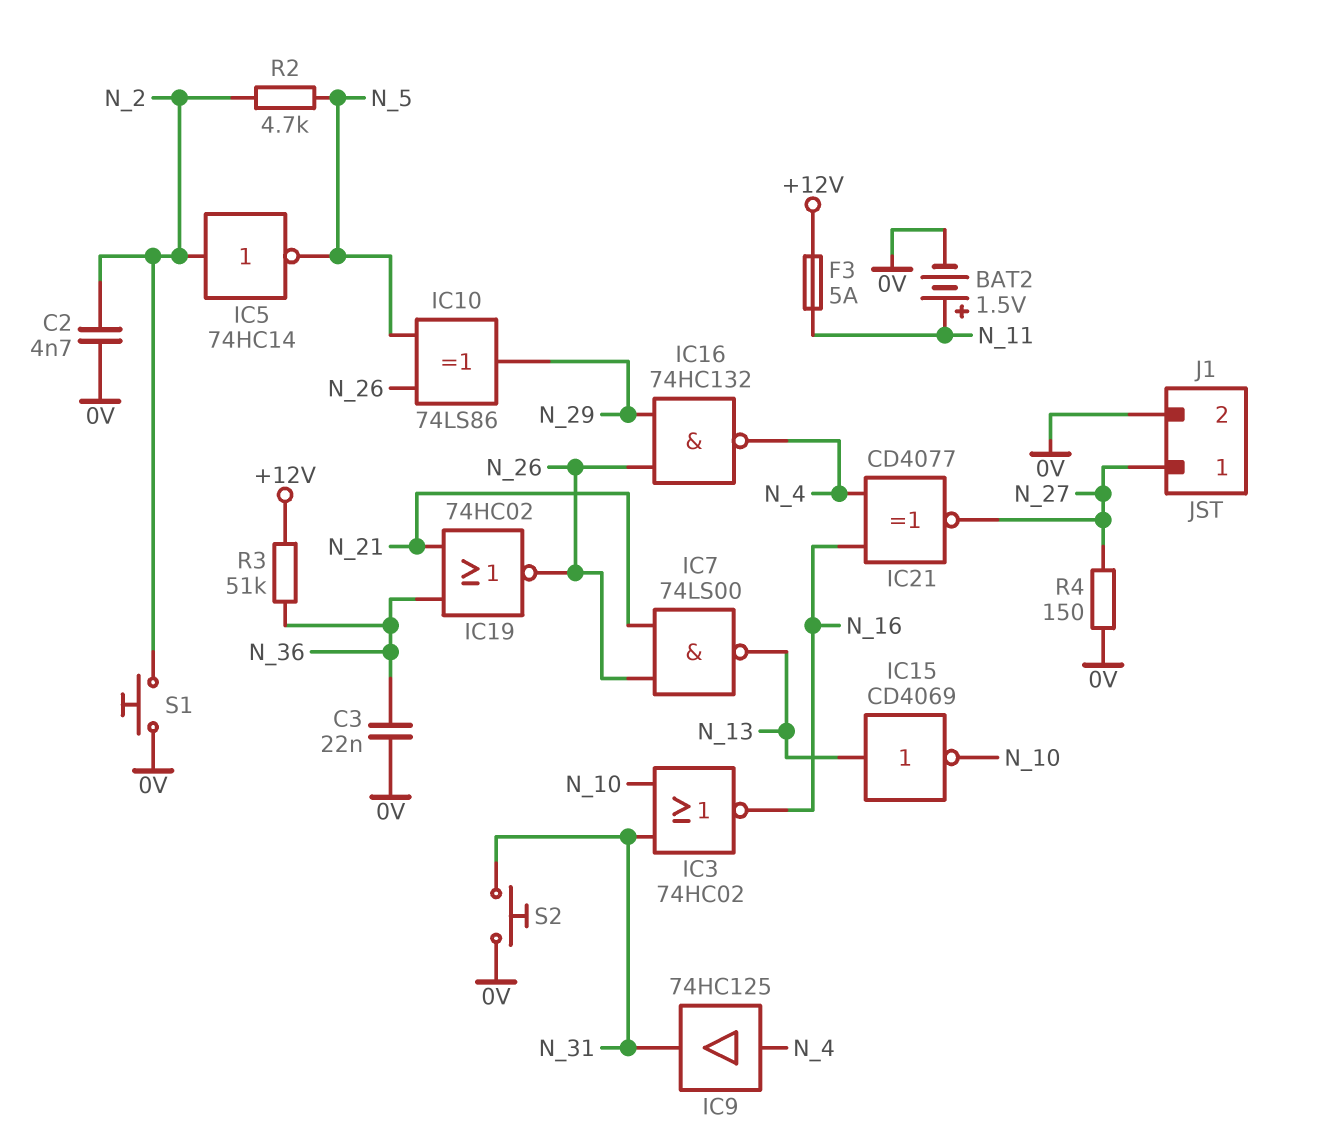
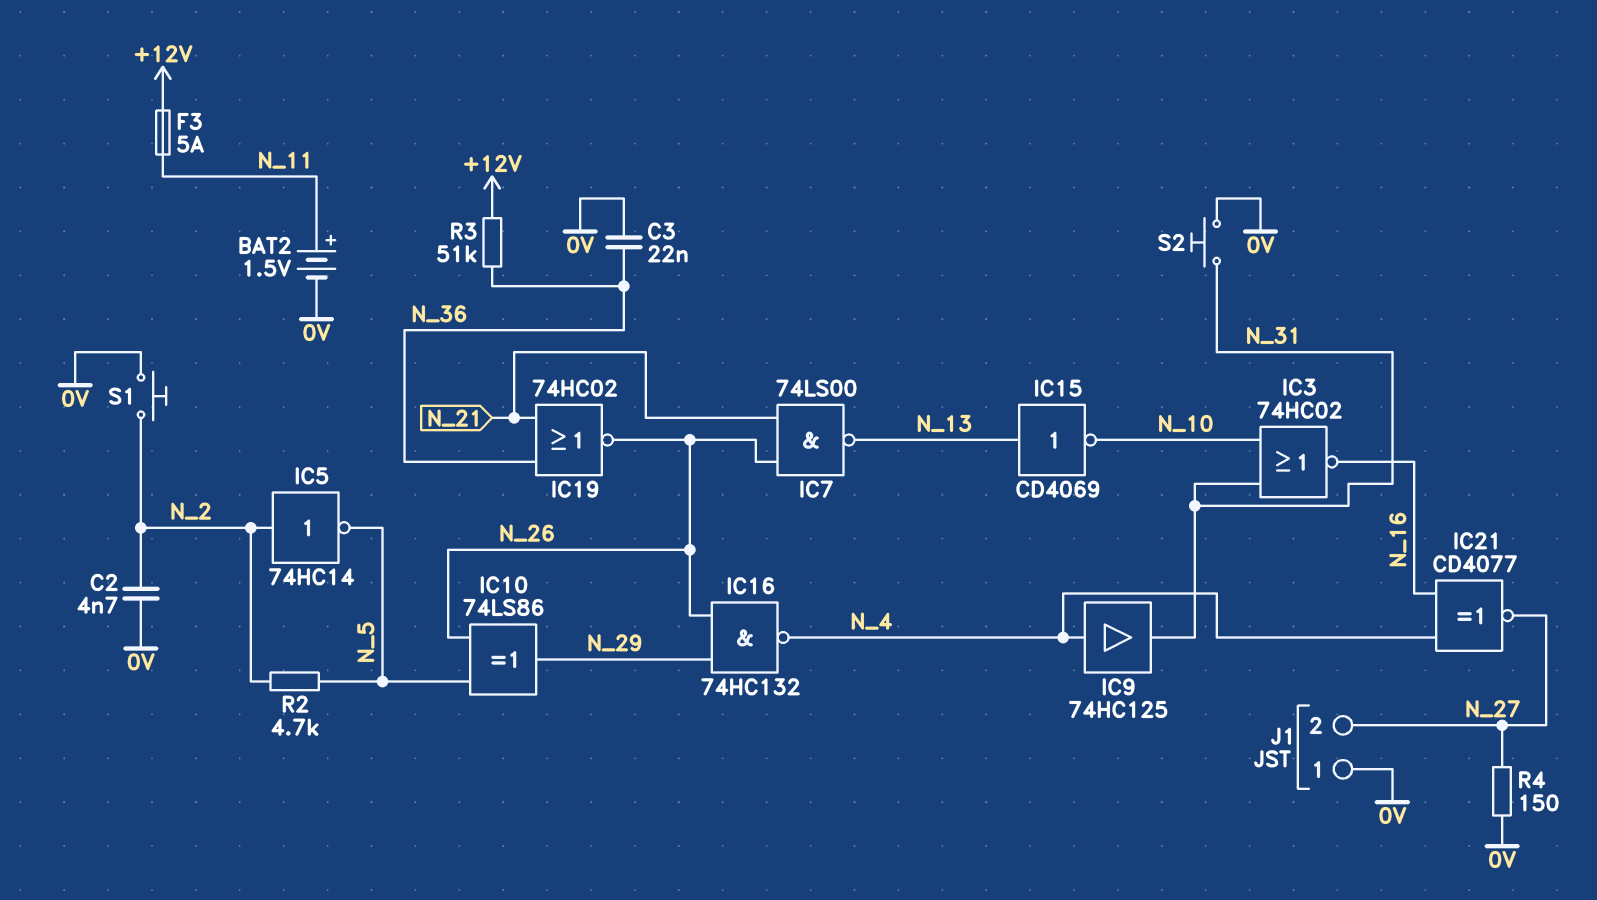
J1 pin 1: N_27 -> 0V
J1 pin 2: 0V -> N_27

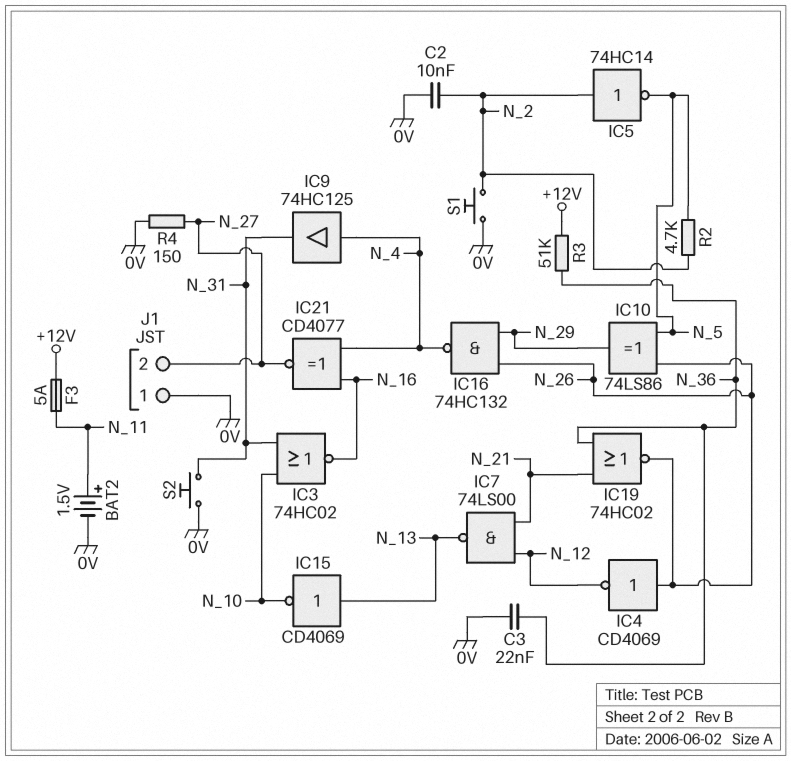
C2: 4.7nF (0V, N_2) -> 10nF (0V, N_2)
IC4: none -> NOT CD4069 (in N_26, out N_12)
IC7: NAND 74LS00 (in N_21, in N_26, out N_13) -> NAND 74LS00 (in N_12, in N_21, out N_13)

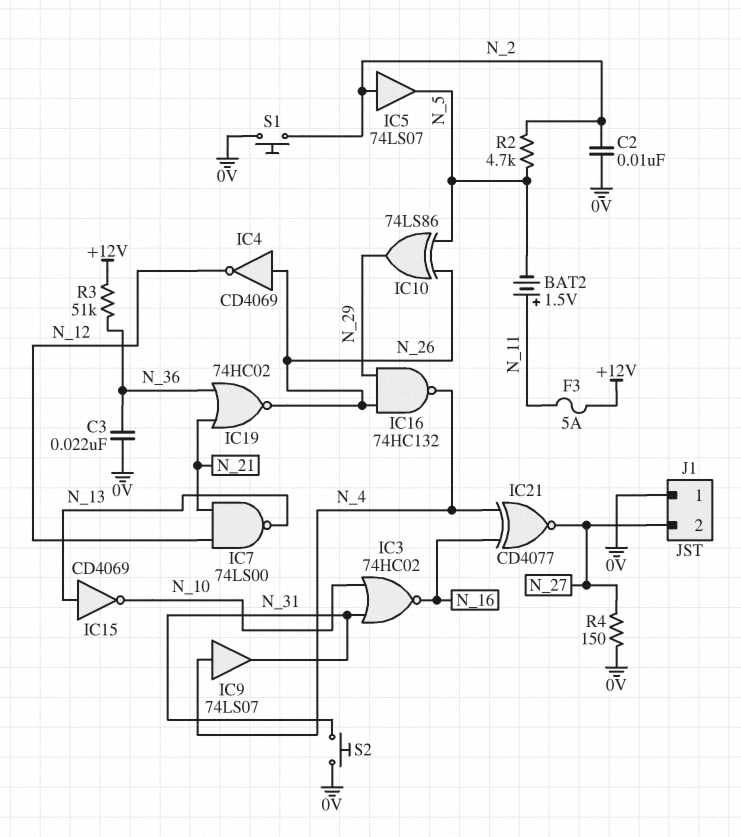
BAT2: 1.5V (plus N_11, minus 0V) -> 1.5V (plus N_11, minus N_5)
IC5: NOT 74HC14 (in N_2, out N_5) -> buffer 74LS07 (in N_2, out N_5)
IC9: buffer 74HC125 (in N_4, out N_31) -> buffer 74LS07 (in N_4, out N_31)

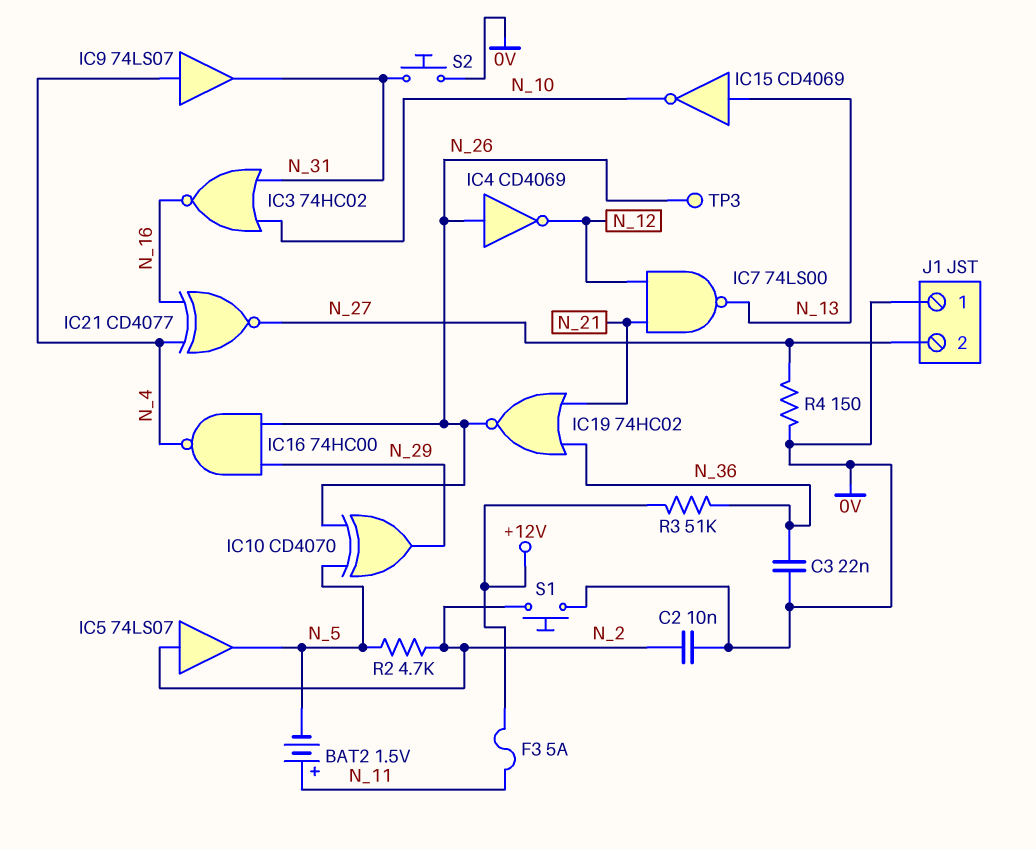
IC10: XOR 74LS86 (in N_5, in N_26, out N_29) -> XOR CD4070 (in N_5, in N_26, out N_29)
IC16: NAND 74HC132 (in N_26, in N_29, out N_4) -> NAND 74HC00 (in N_26, in N_29, out N_4)
TP3: none -> test point (N_26)

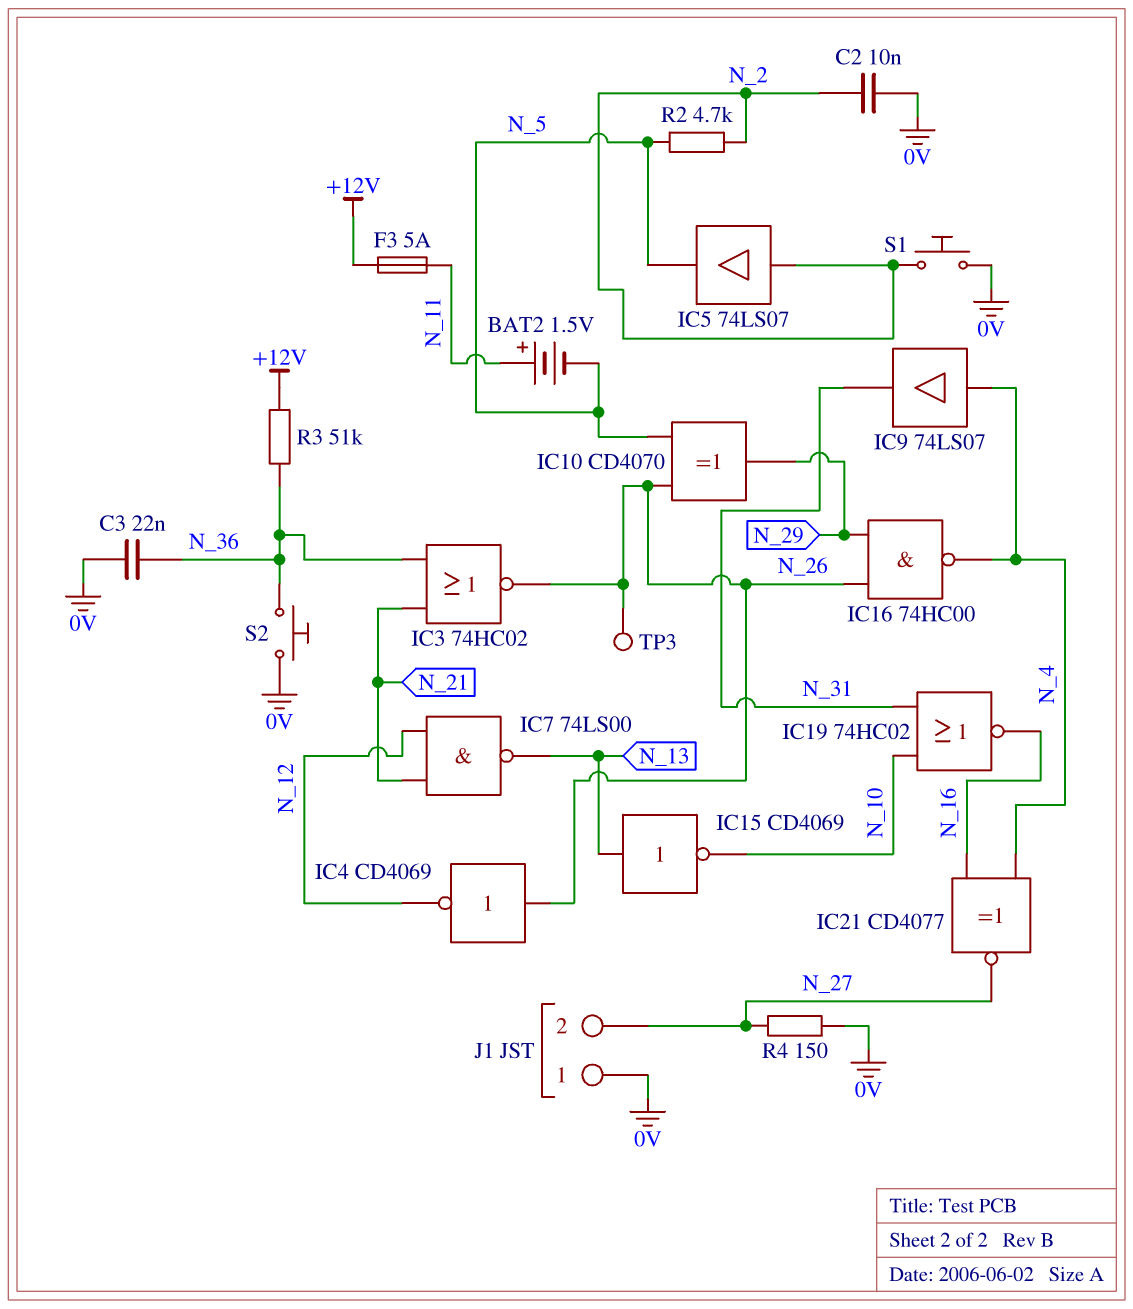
IC3: NOR 74HC02 (in N_10, in N_31, out N_16) -> NOR 74HC02 (in N_21, in N_36, out N_26)
IC19: NOR 74HC02 (in N_21, in N_36, out N_26) -> NOR 74HC02 (in N_10, in N_31, out N_16)
S2: button (0V, N_31) -> button (0V, N_36)

